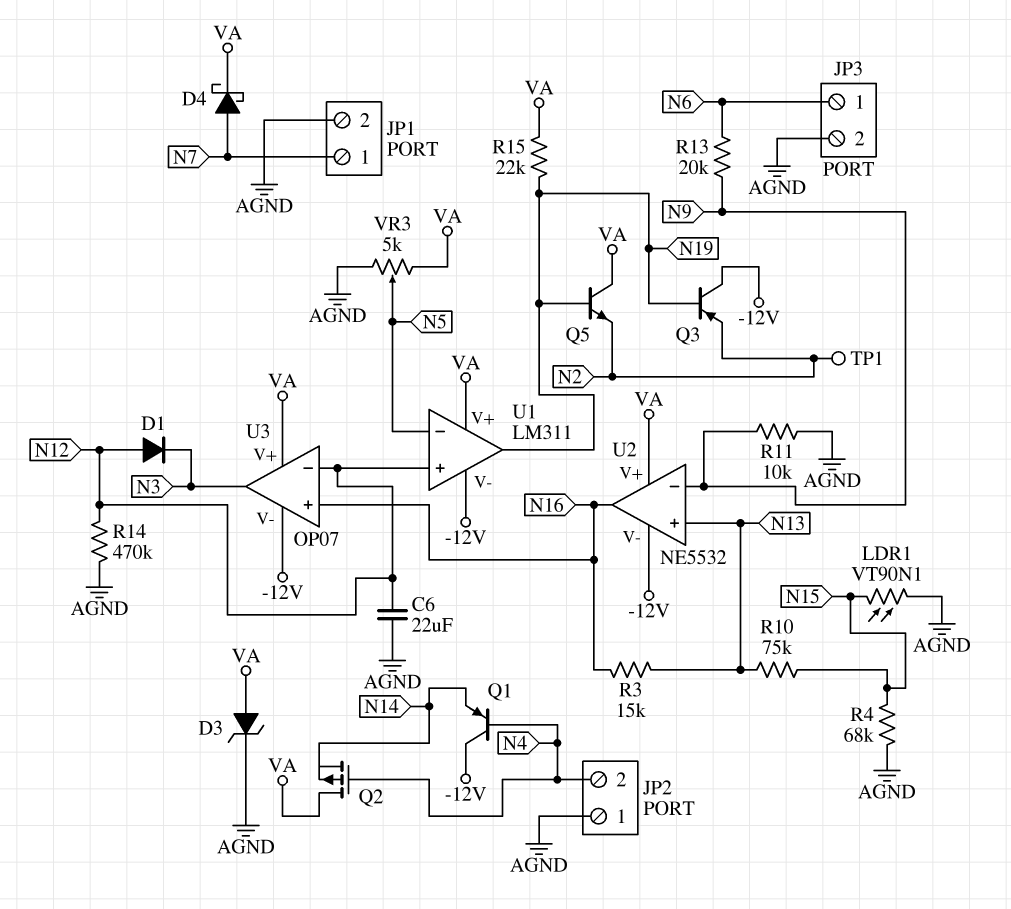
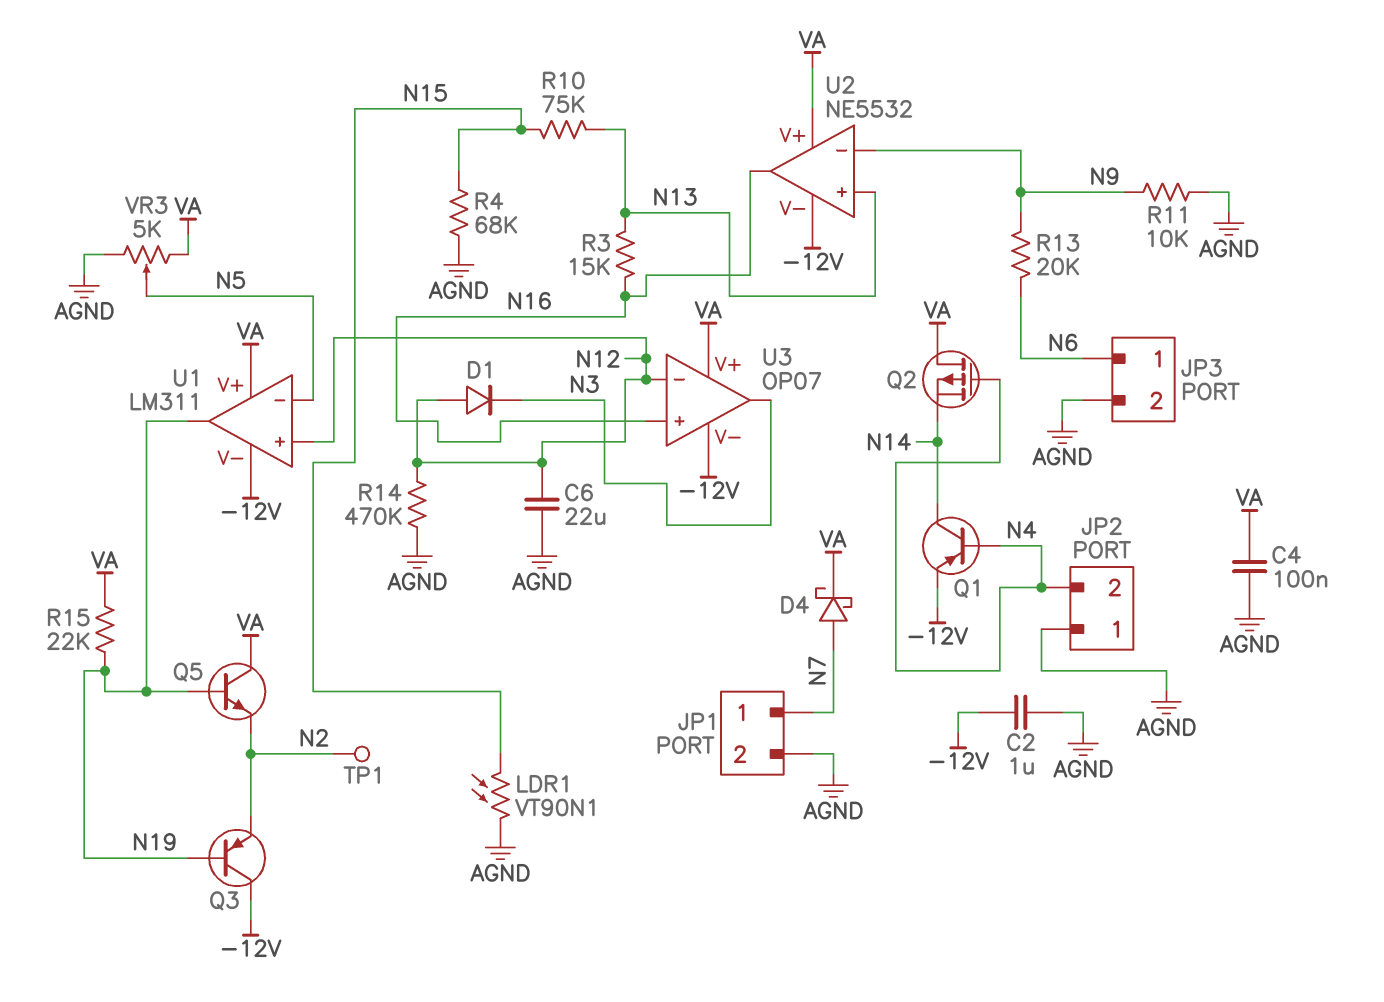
C2: none -> 1uF (-12V, AGND)
C4: none -> 100nF (AGND, VA)
D3: zener (A VA, K AGND) -> none
Q1: PNP (B N4, C -12V, E N14) -> PNP (B N4, C N14, E -12V)

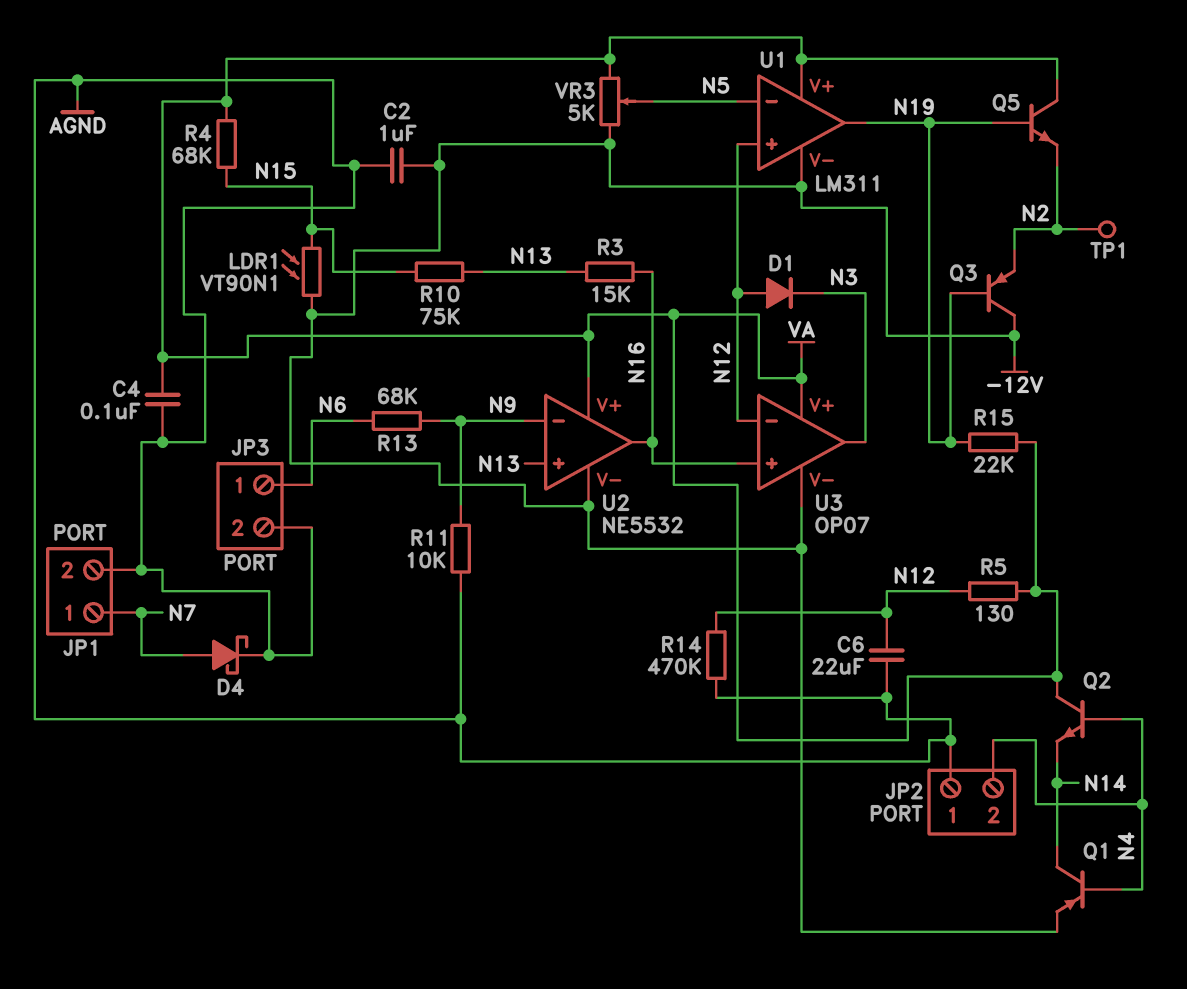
D4: schottky (A N7, K VA) -> schottky (A N7, K AGND)
LDR1: VT90N1 (AGND, N15) -> VT90N1 (-12V, N15)
Q2: PMOS (G N4, D VA, S N14) -> NPN (B N4, C VA, E N14)
R4: 68k (AGND, N15) -> 68k (N15, VA)
R5: none -> 130 (N12, VA)
R13: 20k (N6, N9) -> 68k (N6, N9)
VR3: 5k (AGND, VA, wiper N5) -> 5k (-12V, VA, wiper N5)

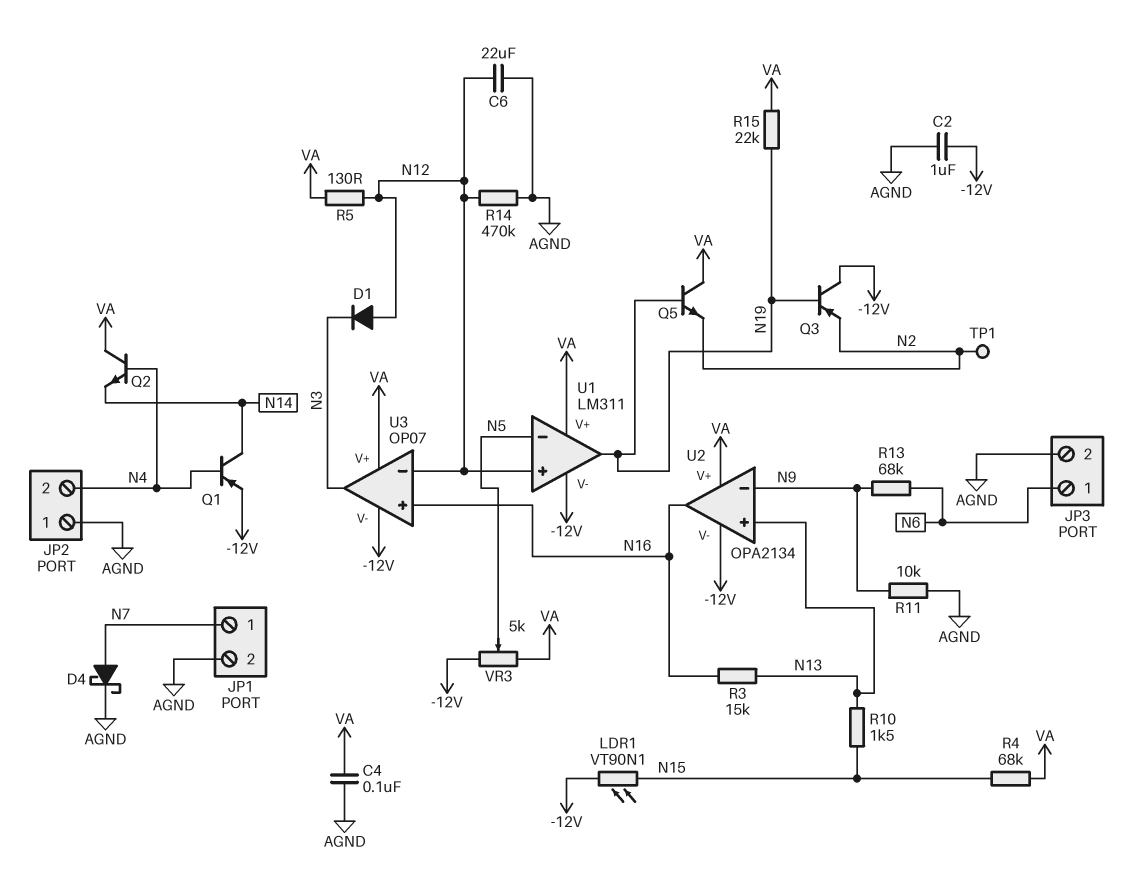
R10: 75k (N13, N15) -> 1.5k (N13, N15)
U2: NE5532 -> OPA2134

